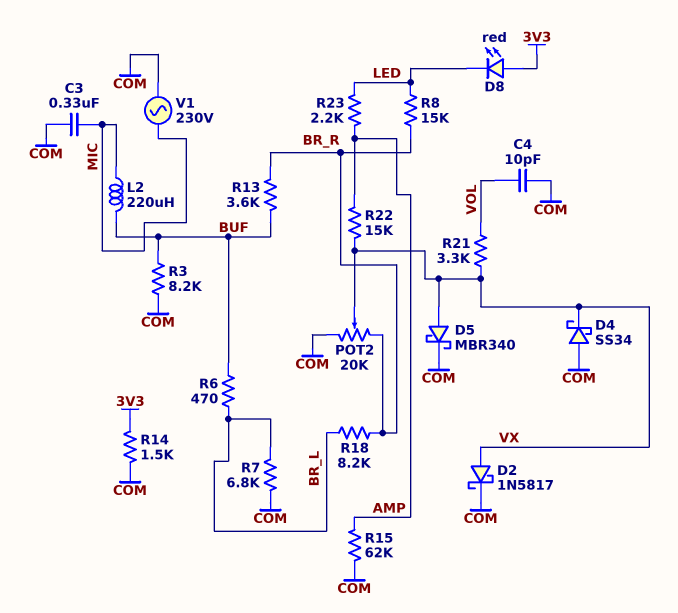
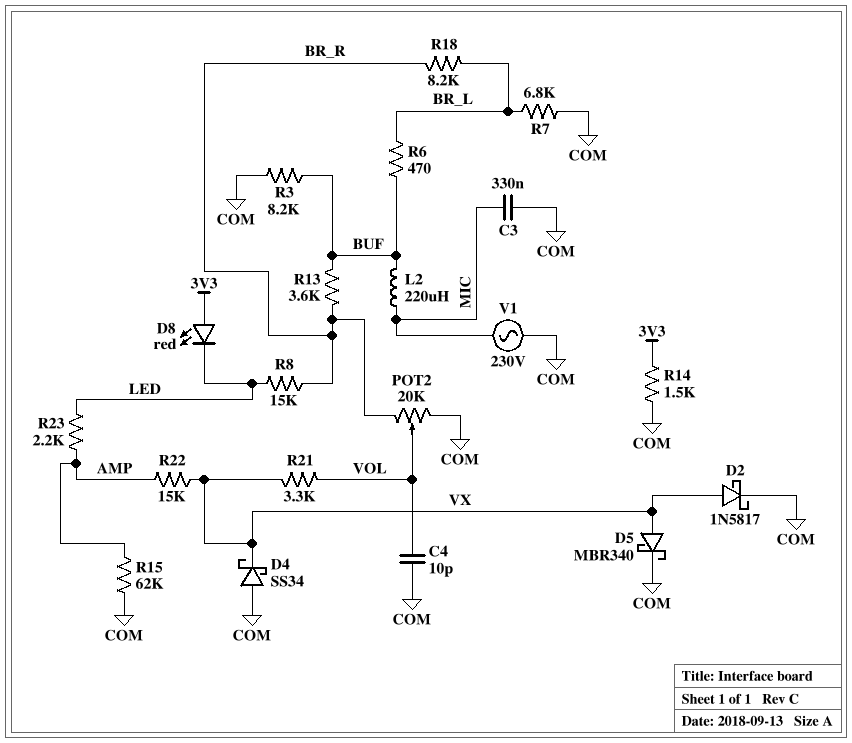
POT2: 20k (BR_R, COM, wiper VX) -> 20k (BR_R, COM, wiper VOL)

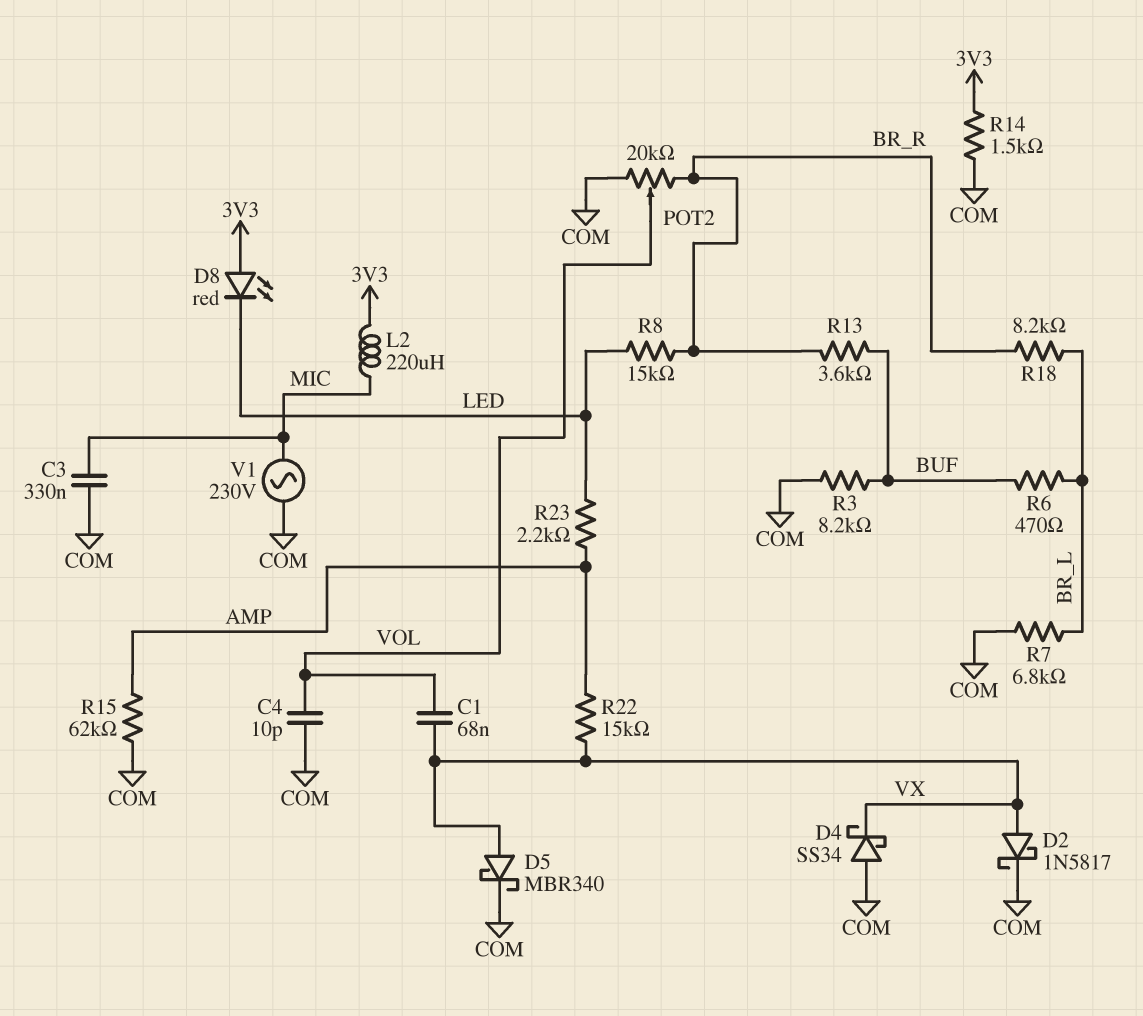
C1: none -> 68nF (VOL, VX)
L2: 220uH (BUF, MIC) -> 220uH (3V3, MIC)
R21: 3.3k (VOL, VX) -> none

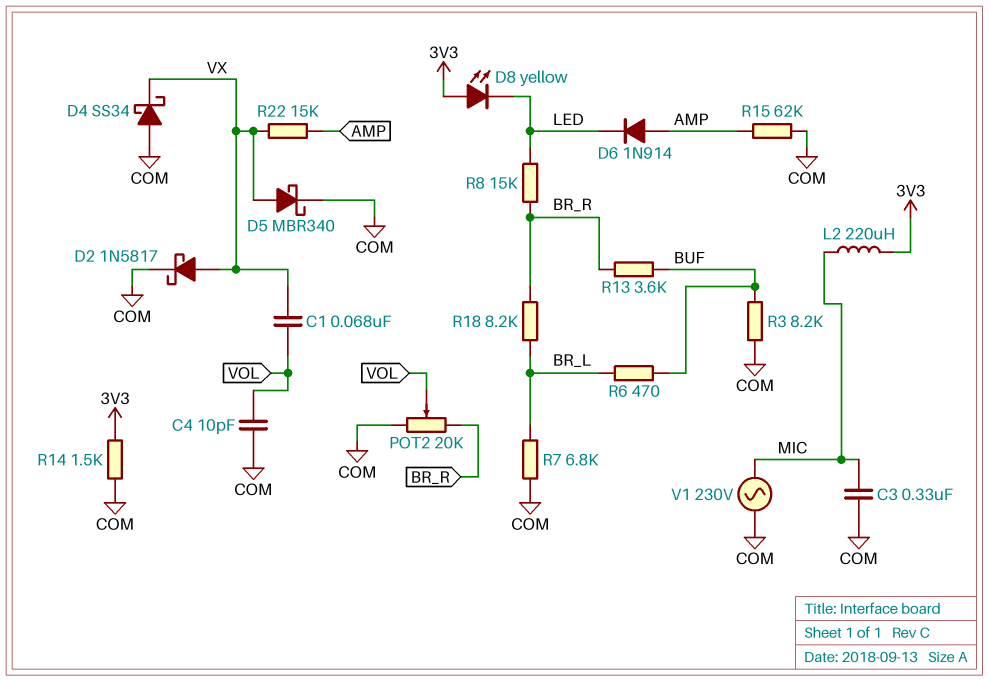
D6: none -> diode 1N914 (A AMP, K LED)
D8: LED red (A 3V3, K LED) -> LED yellow (A 3V3, K LED)
R23: 2.2k (AMP, LED) -> none

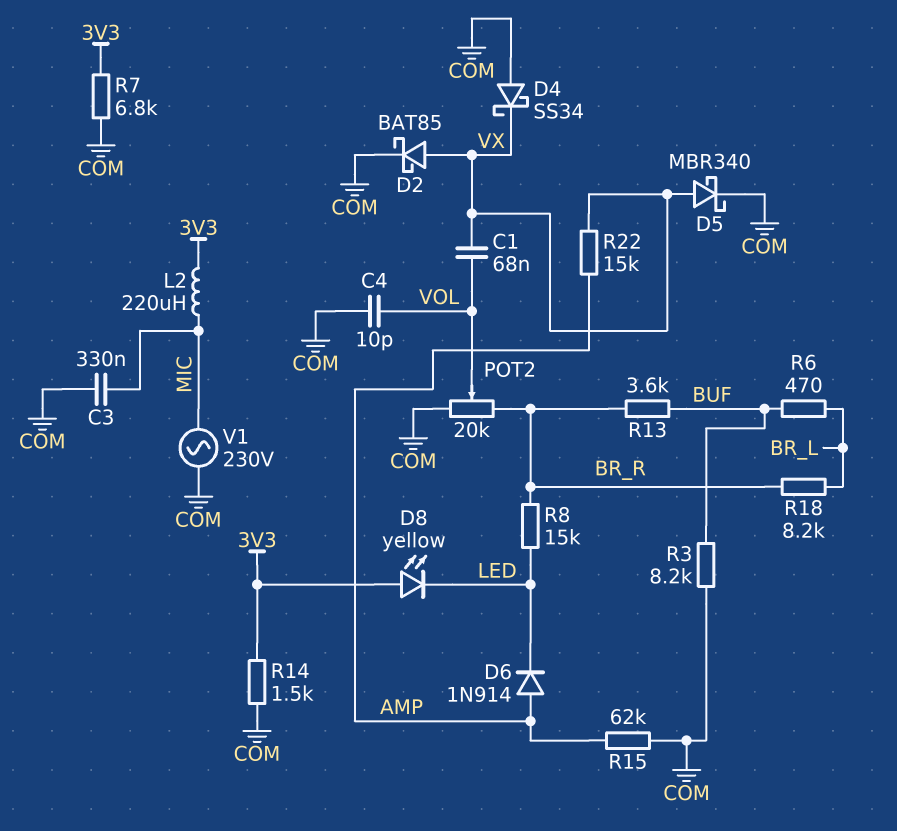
D2: schottky 1N5817 (A VX, K COM) -> schottky BAT85 (A VX, K COM)
R7: 6.8k (BR_L, COM) -> 6.8k (3V3, COM)

